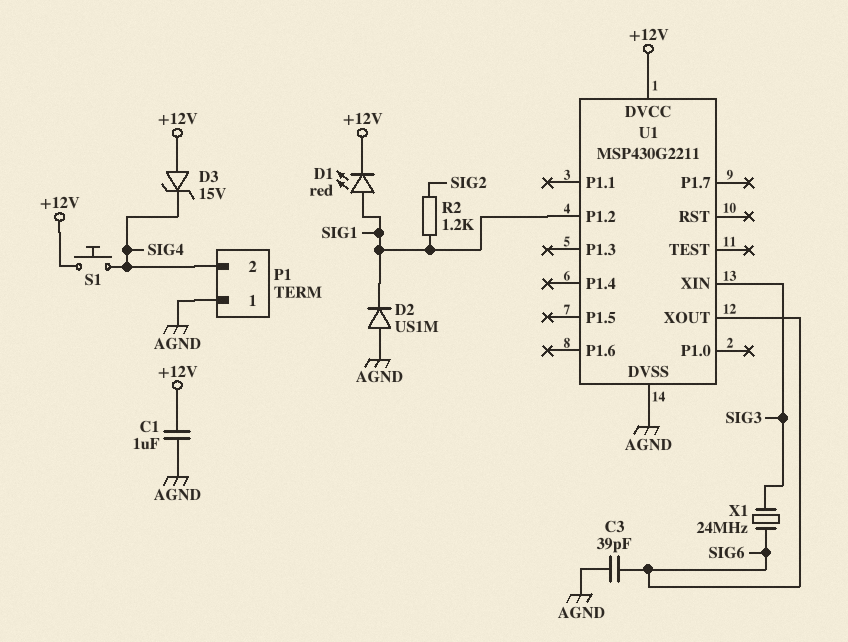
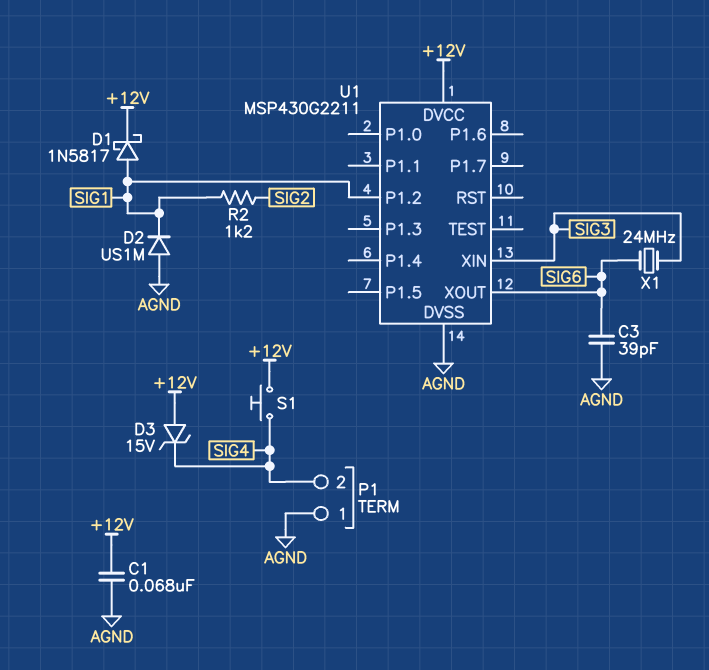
C1: 1uF (+12V, AGND) -> 68nF (+12V, AGND)
D1: LED red (A SIG1, K +12V) -> schottky 1N5817 (A SIG1, K +12V)

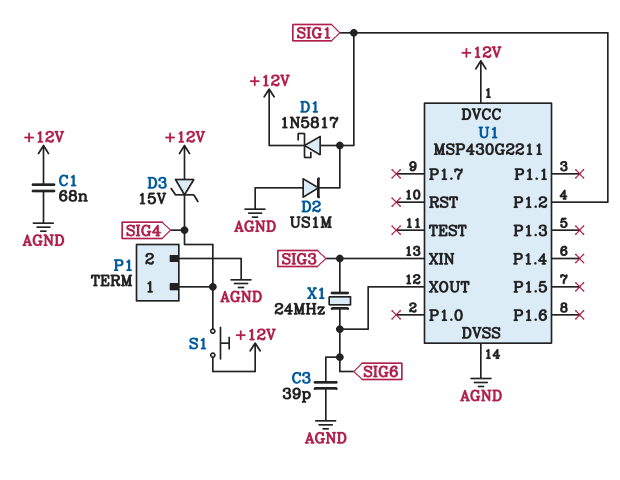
P1 pin 1: AGND -> SIG4
P1 pin 2: SIG4 -> AGND
R2: 1.2k (SIG1, SIG2) -> none

